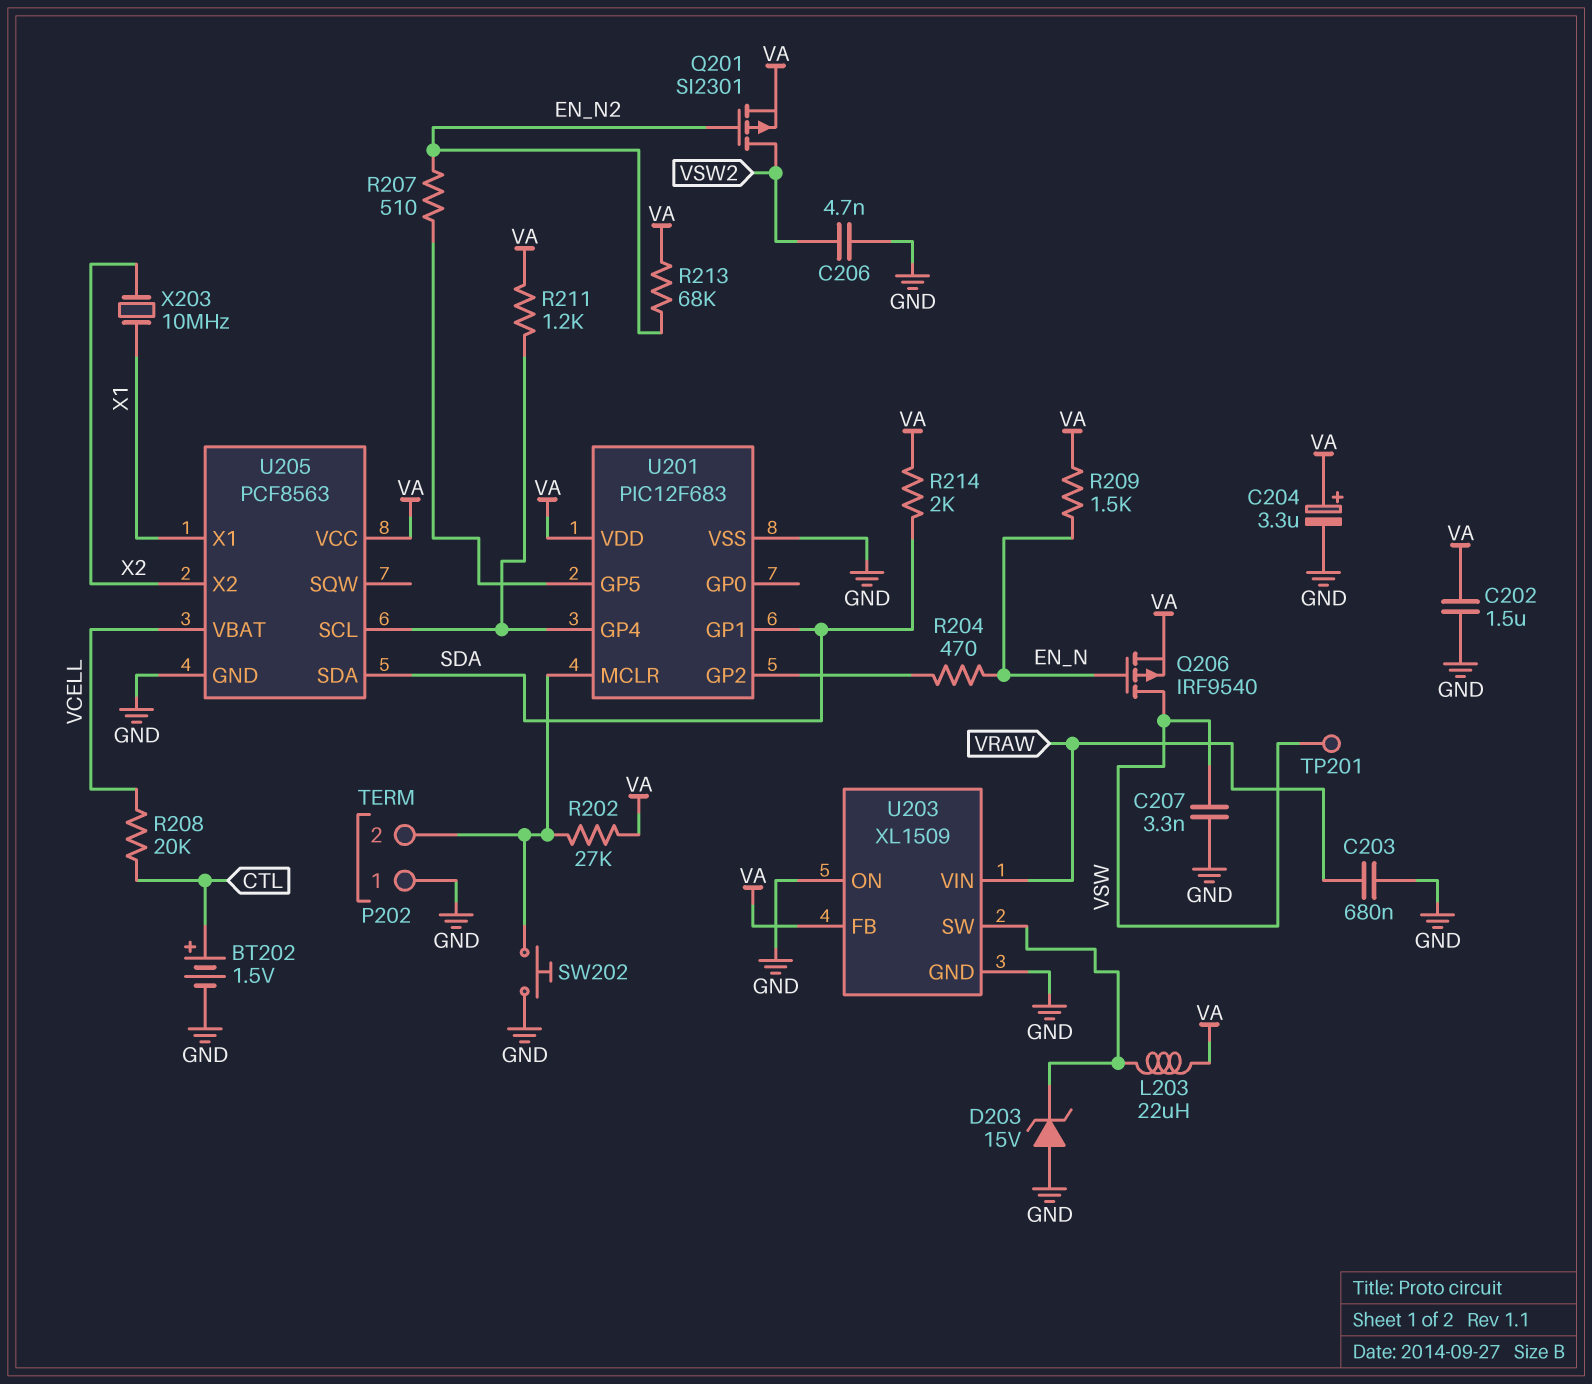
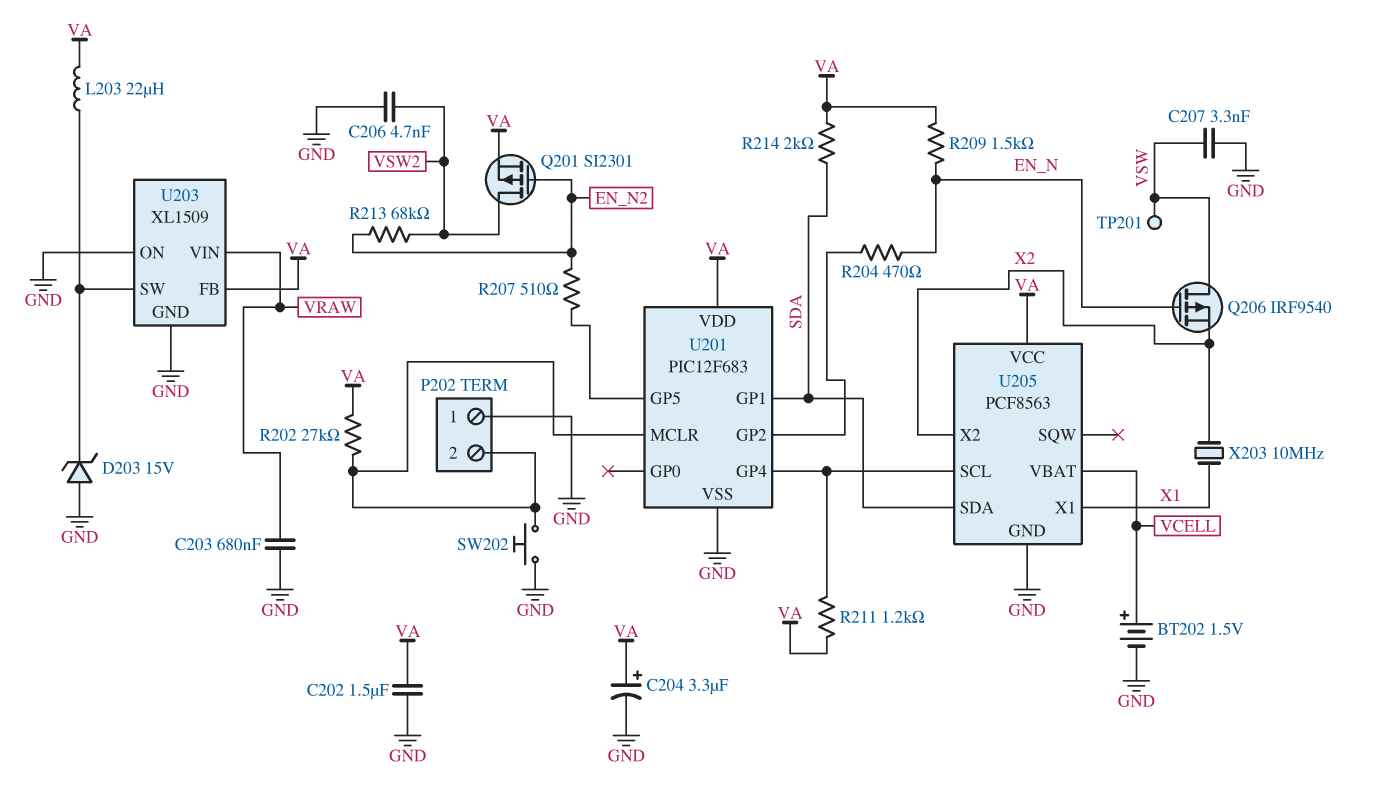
BT202: 1.5V (plus CTL, minus GND) -> 1.5V (plus VCELL, minus GND)
Q206: PMOS IRF9540 (G EN_N, D VSW, S VA) -> PMOS IRF9540 (G EN_N, D VSW, S X2)
R208: 20k (CTL, VCELL) -> none
R213: 68k (EN_N2, VA) -> 68k (EN_N2, VSW2)

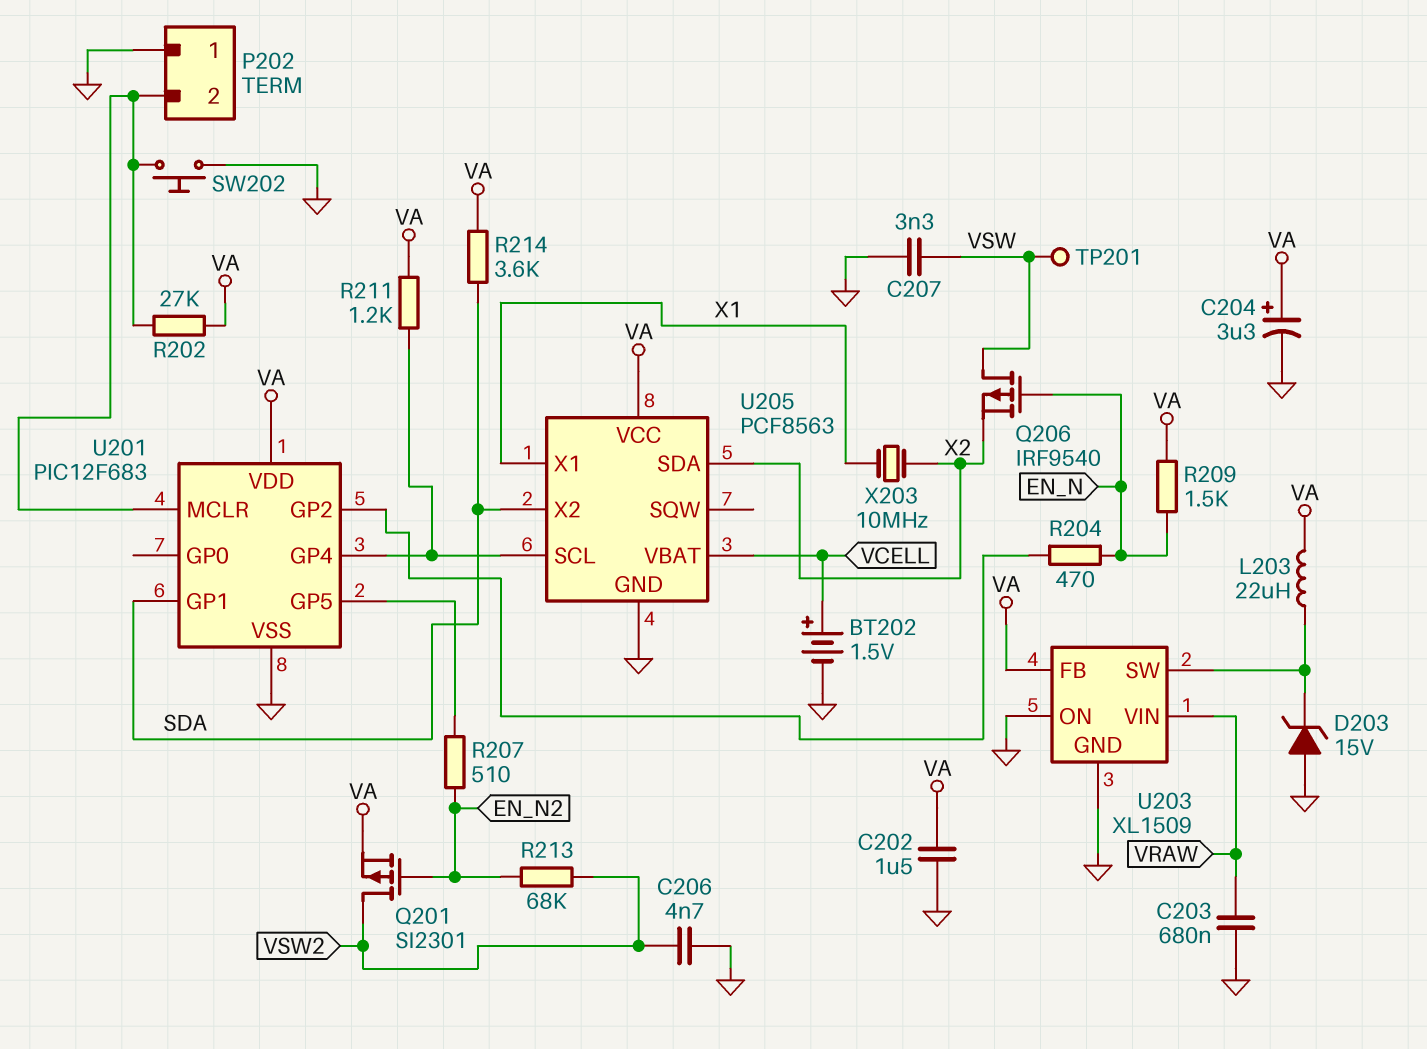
R214: 2k (SDA, VA) -> 3.6k (SDA, VA)
U205 pin SDA: SDA -> X2
U205 pin X2: X2 -> SDA

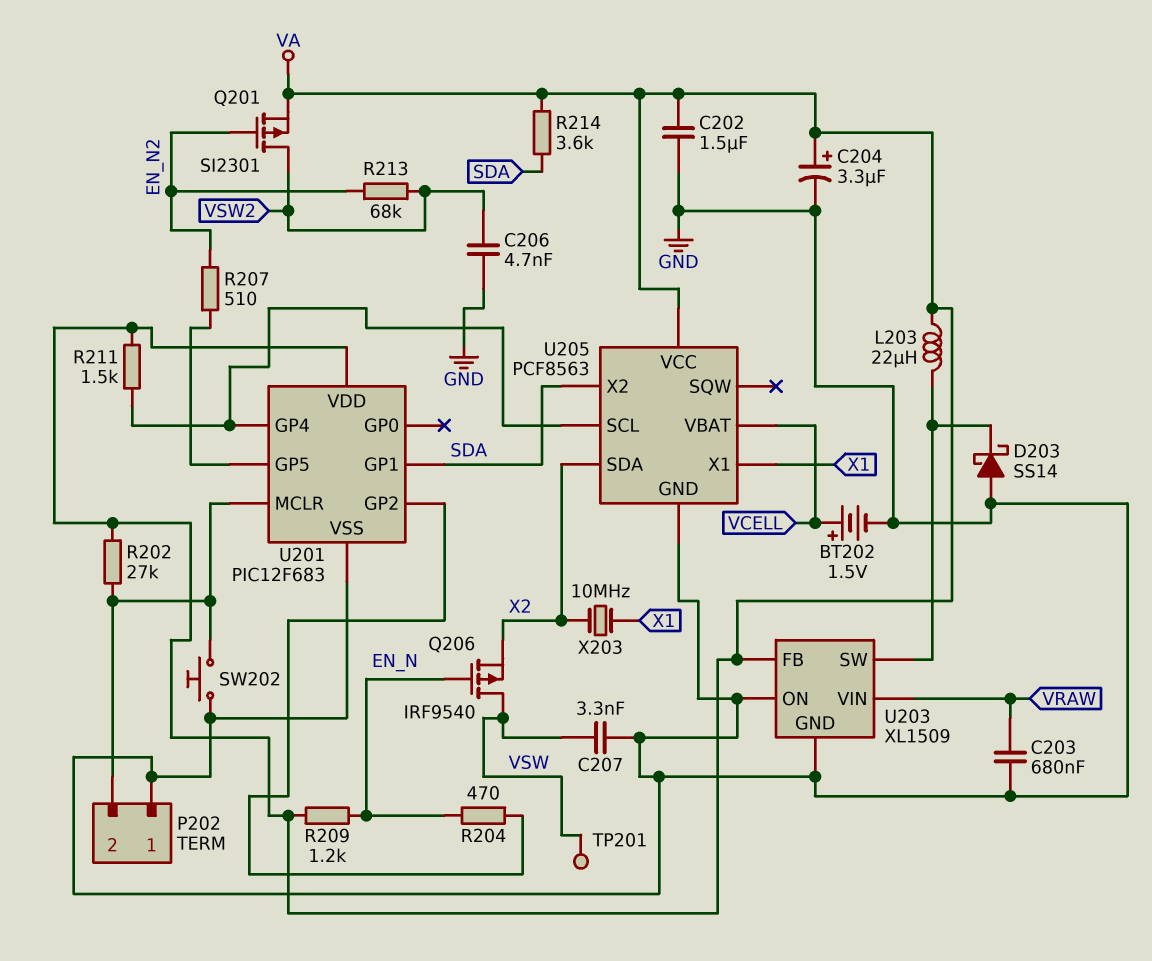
D203: zener 15V (A GND, K U203/SW) -> schottky SS14 (A GND, K U203/SW)
R209: 1.5k (EN_N, VA) -> 1.2k (EN_N, VA)
R211: 1.2k (U201/GP4, VA) -> 1.5k (U201/GP4, VA)

